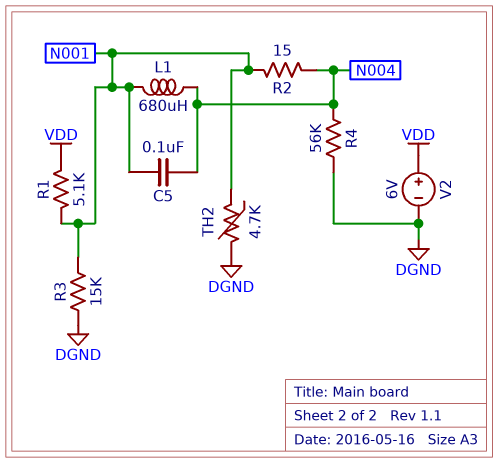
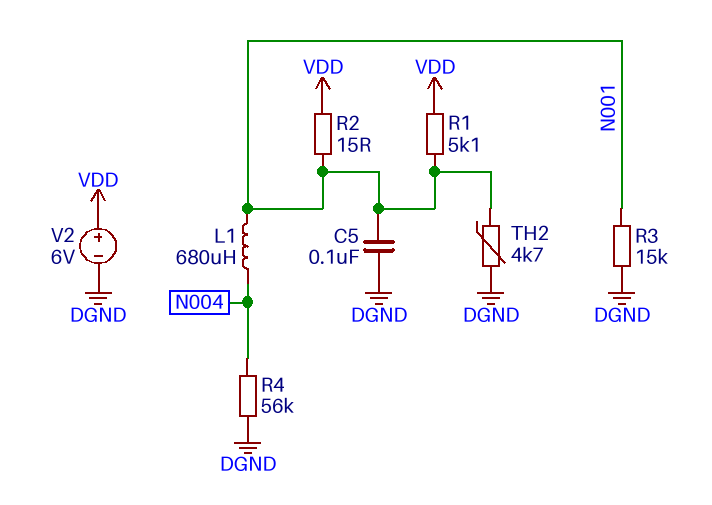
C5: 100nF (N001, N004) -> 100nF (DGND, N001)
R2: 15 (N001, N004) -> 15 (N001, VDD)

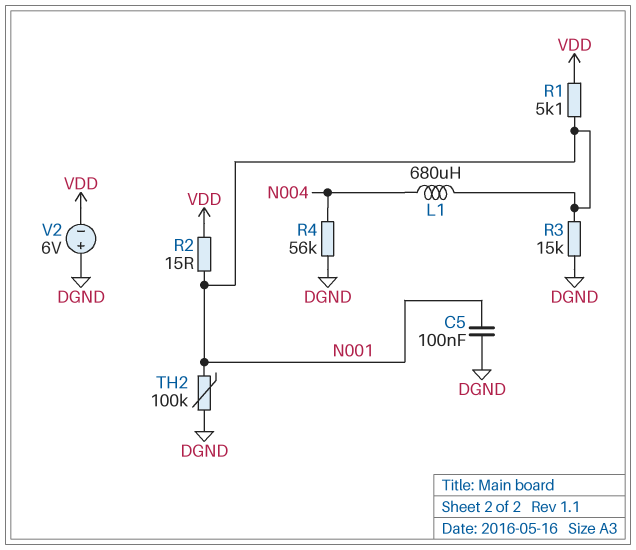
TH2: 4.7k (DGND, N001) -> 100k (DGND, N001)
V2: 6V (plus VDD, minus DGND) -> 6V (plus DGND, minus VDD)

